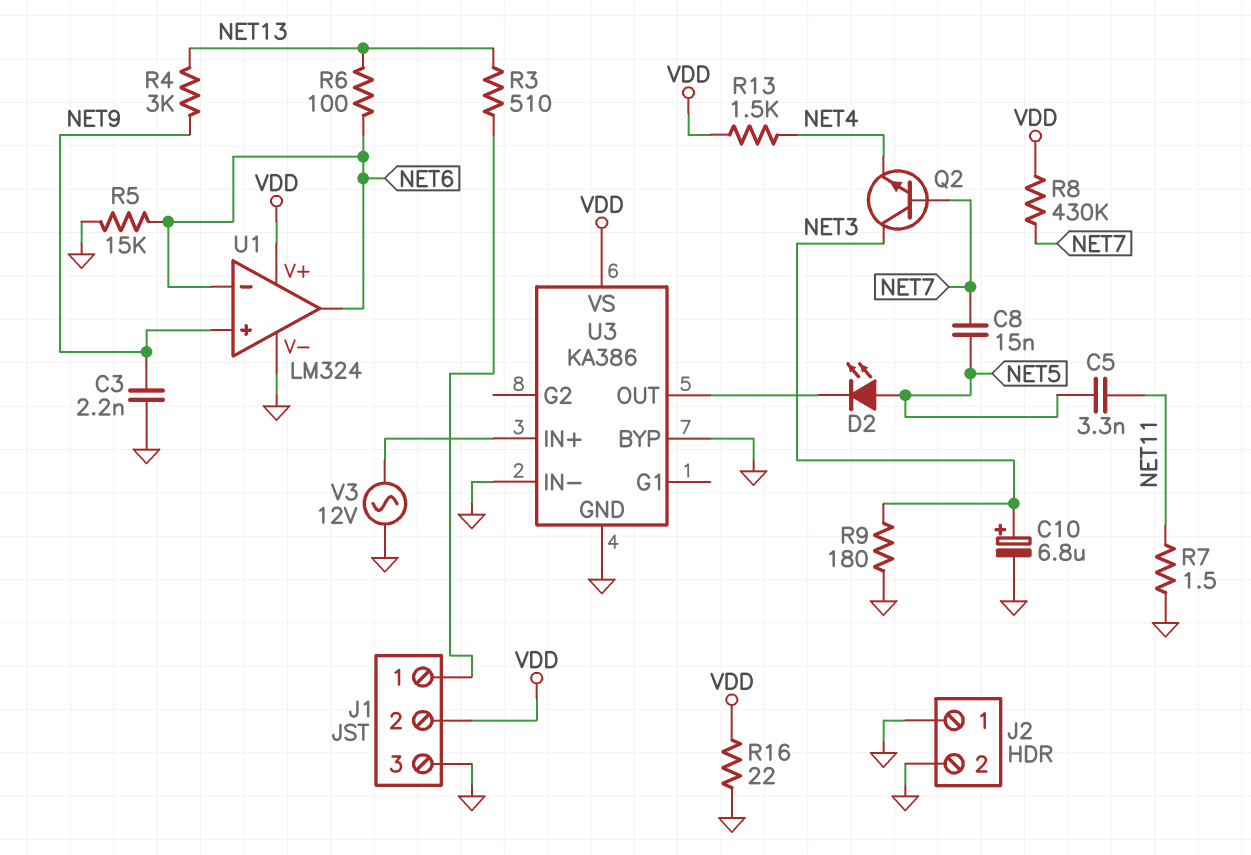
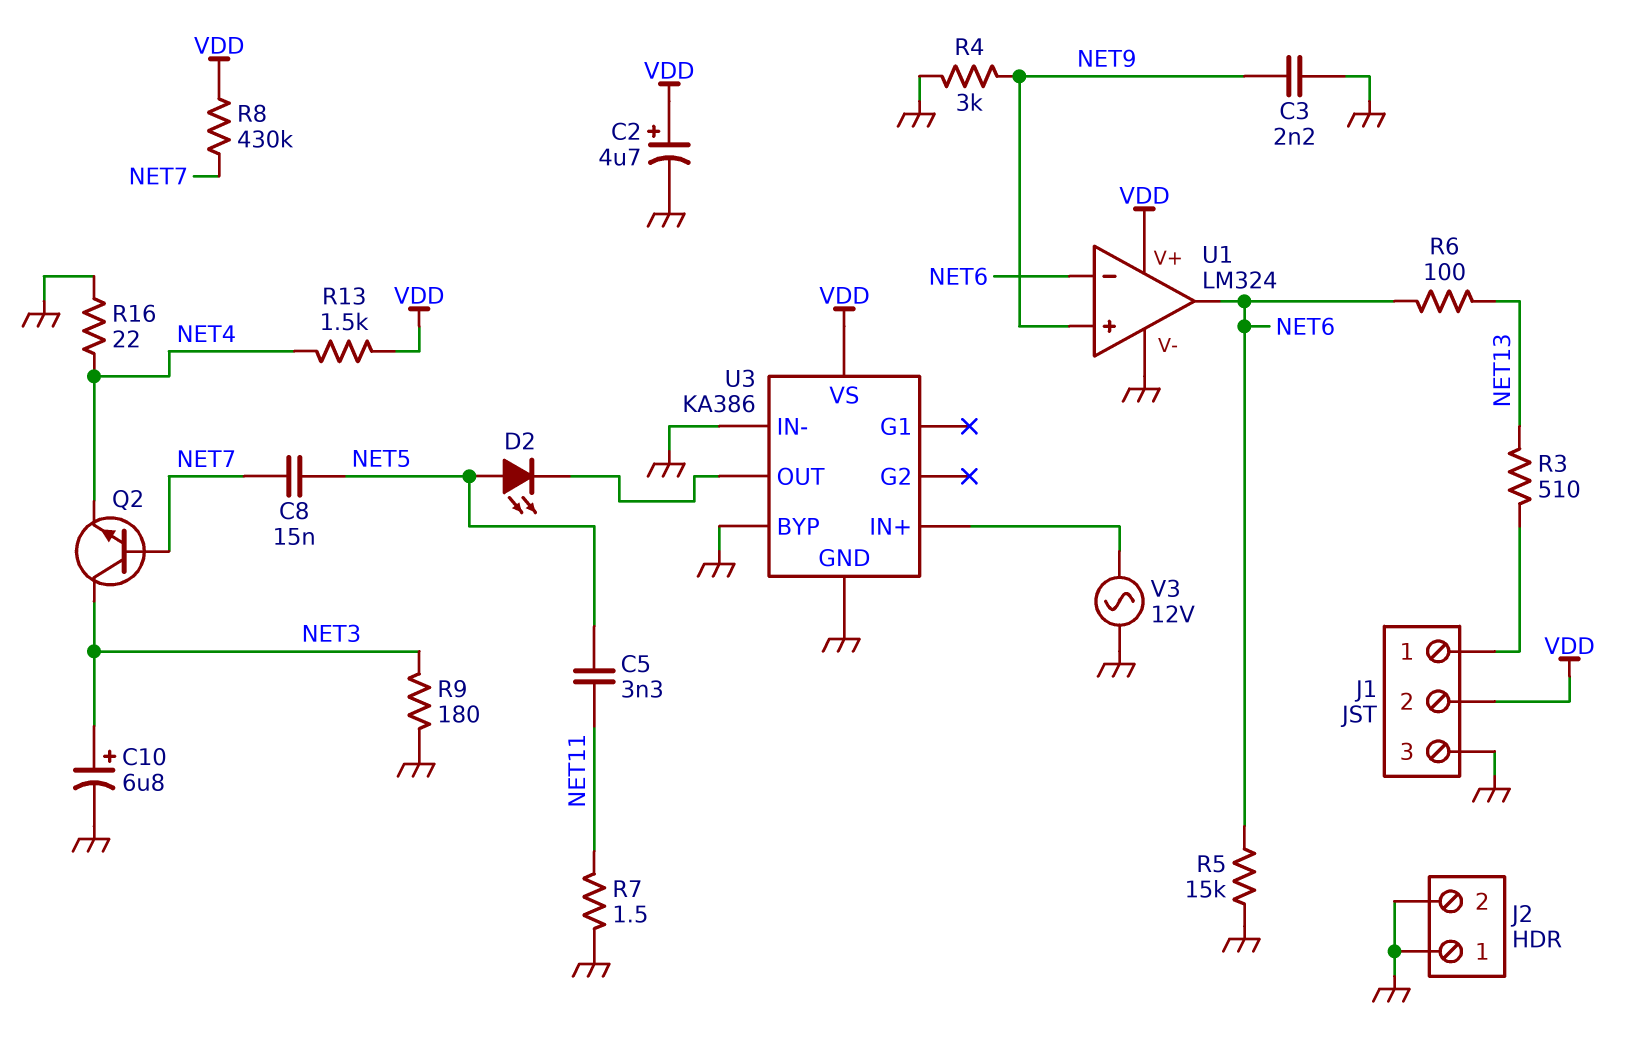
C2: none -> 4.7uF (plus VDD, minus GND)
R4: 3k (NET9, NET13) -> 3k (GND, NET9)
R16: 22 (GND, VDD) -> 22 (GND, NET4)

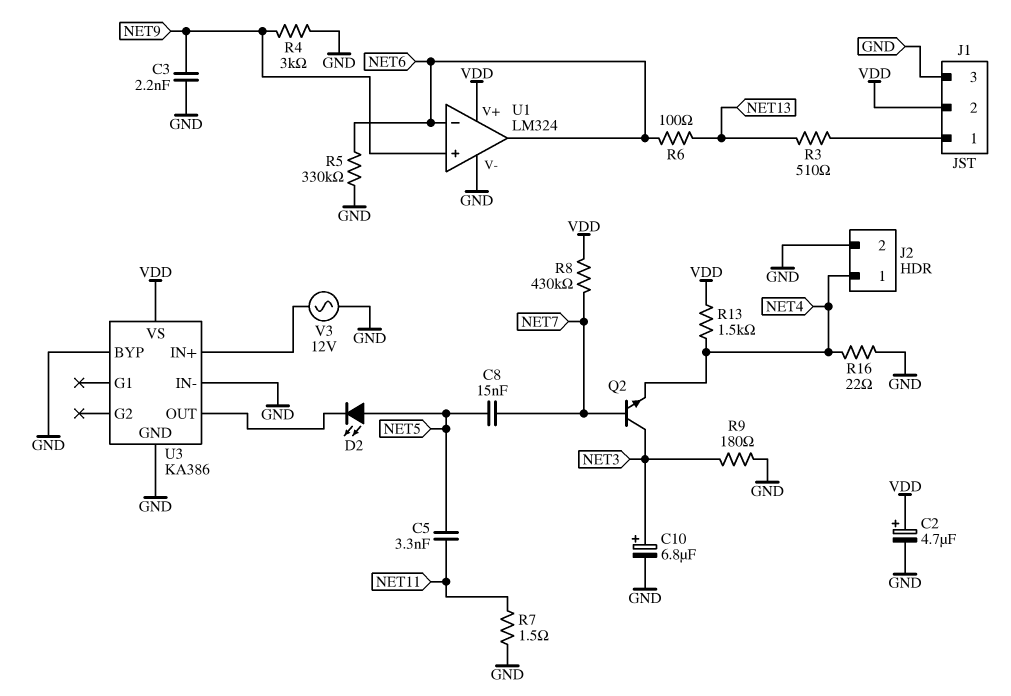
J2 pin 1: GND -> NET4
R5: 15k (GND, NET6) -> 330k (GND, NET6)

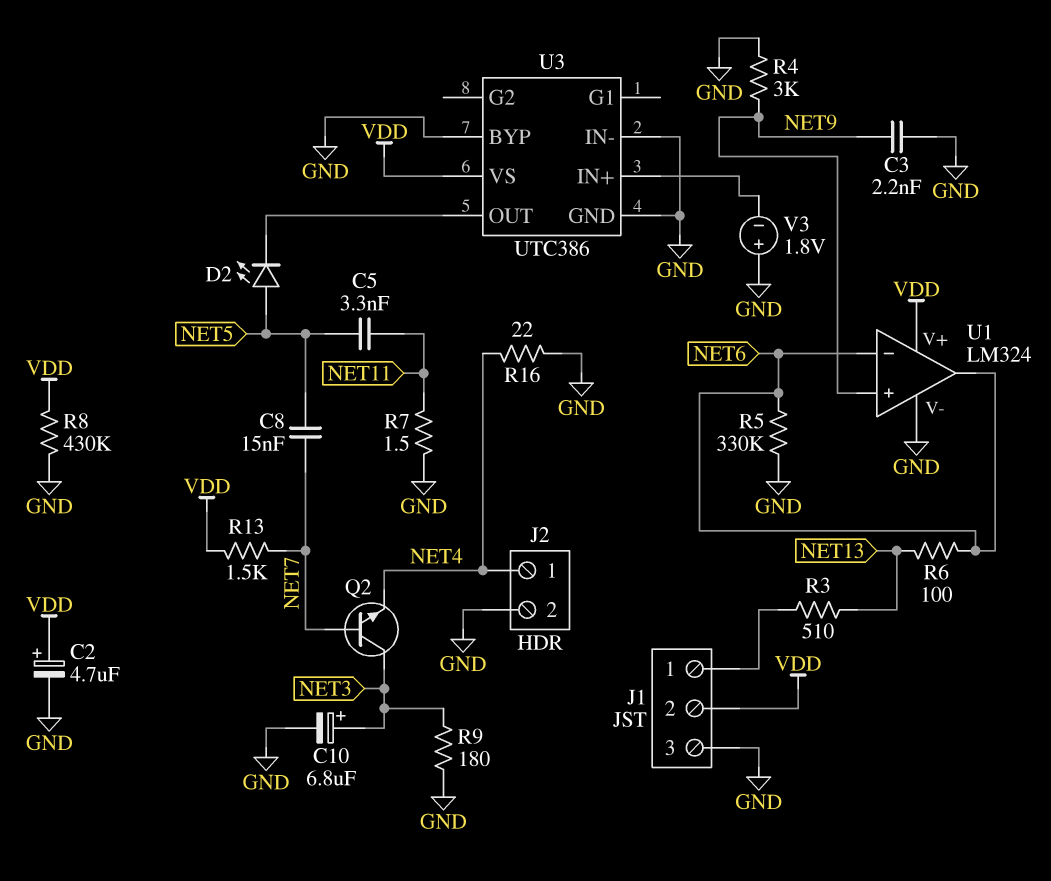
R8: 430k (NET7, VDD) -> 430k (GND, VDD)
R13: 1.5k (NET4, VDD) -> 1.5k (NET7, VDD)
U3: KA386 -> UTC386
V3: AC 12V (GND, U3/IN+) -> 1.8V (plus GND, minus U3/IN+)

